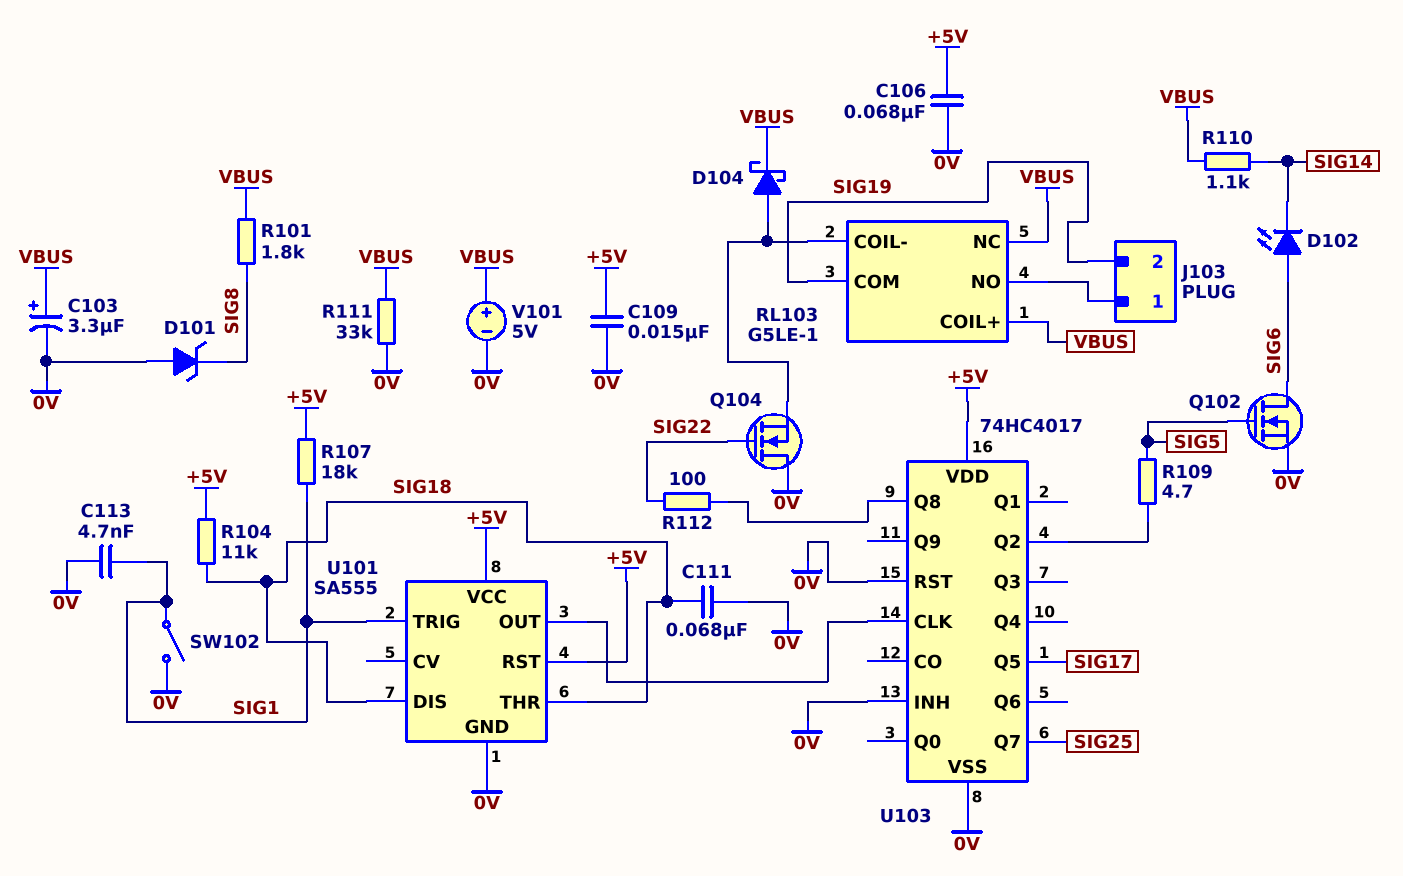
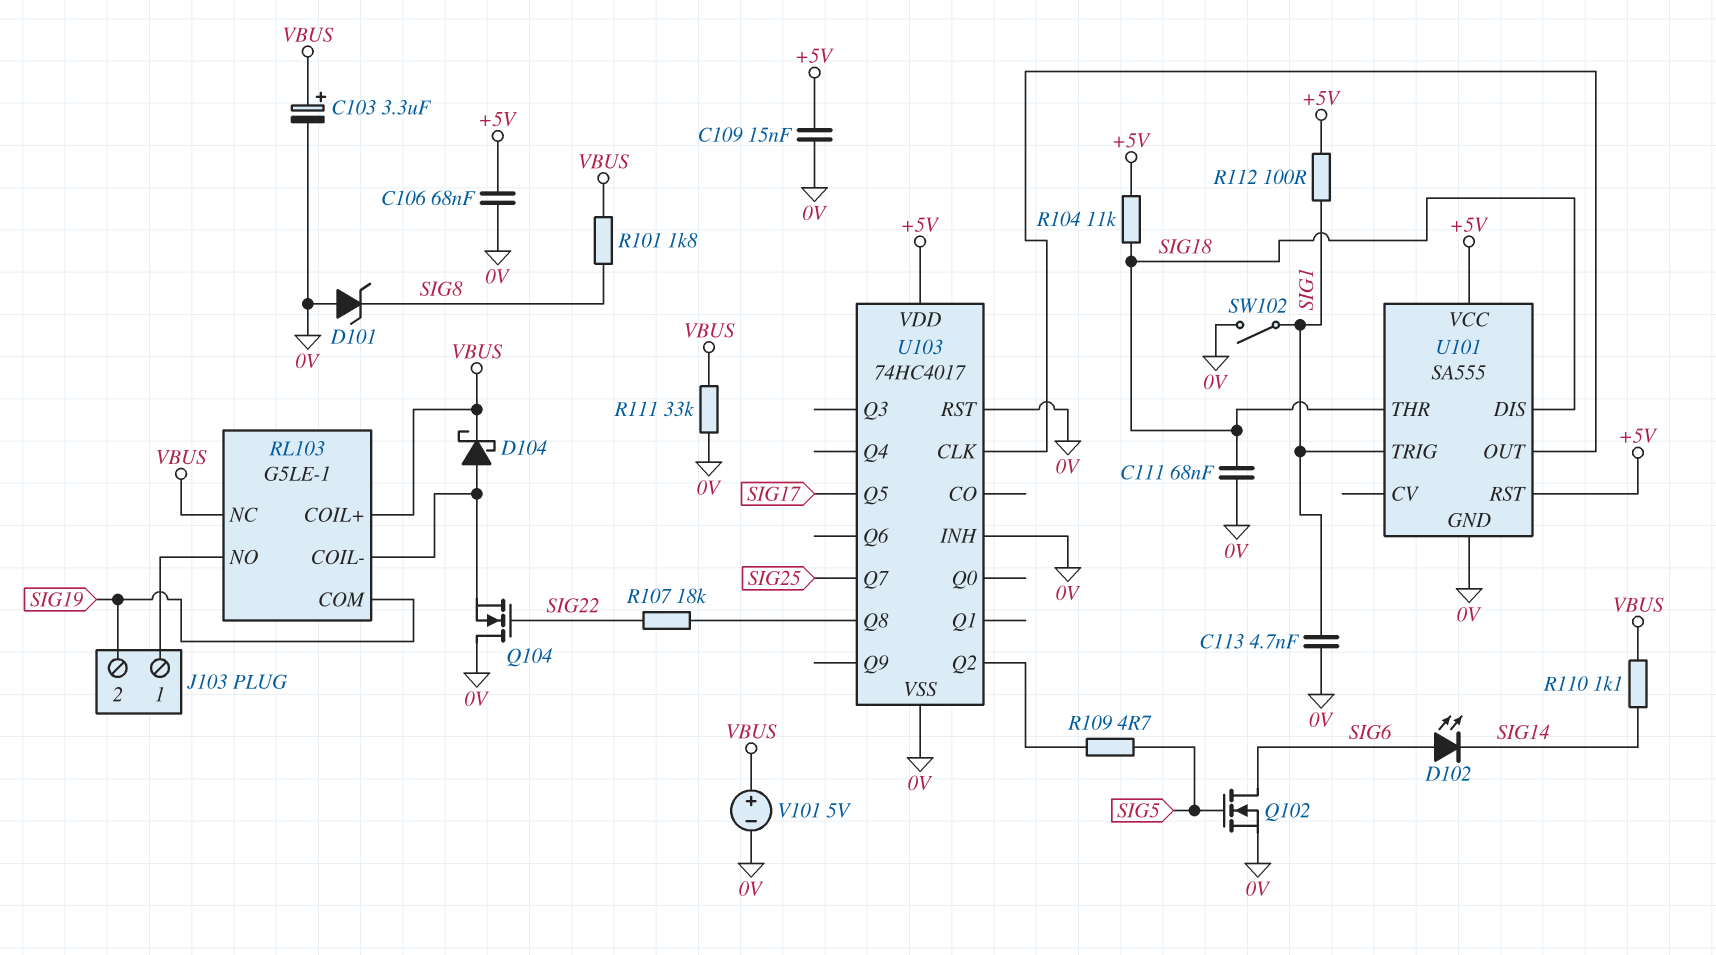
R107: 18k (+5V, SIG1) -> 18k (SIG22, U103/Q8)
R112: 100 (SIG22, U103/Q8) -> 100 (+5V, SIG1)

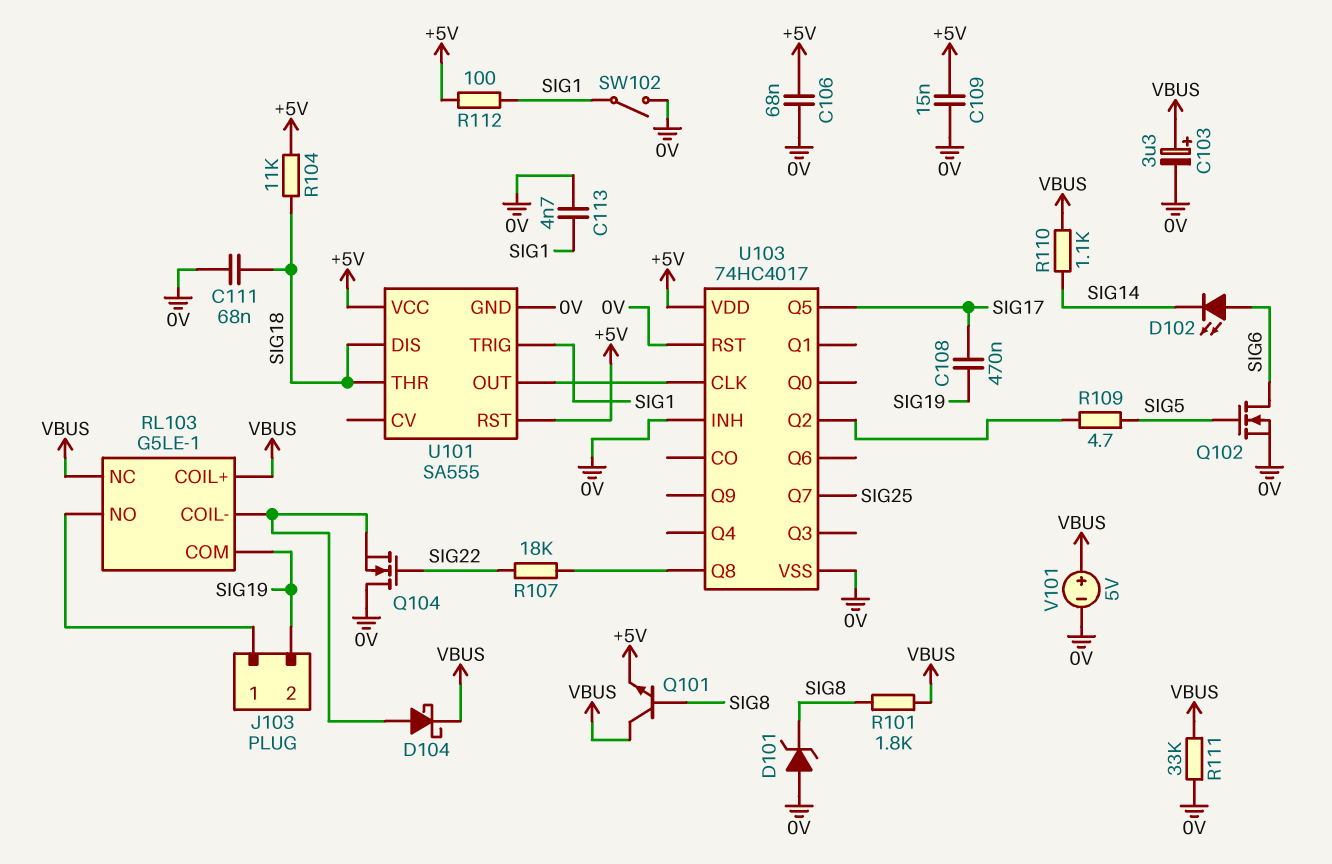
C108: none -> 470nF (SIG17, SIG19)
Q101: none -> NPN (B SIG8, C VBUS, E +5V)

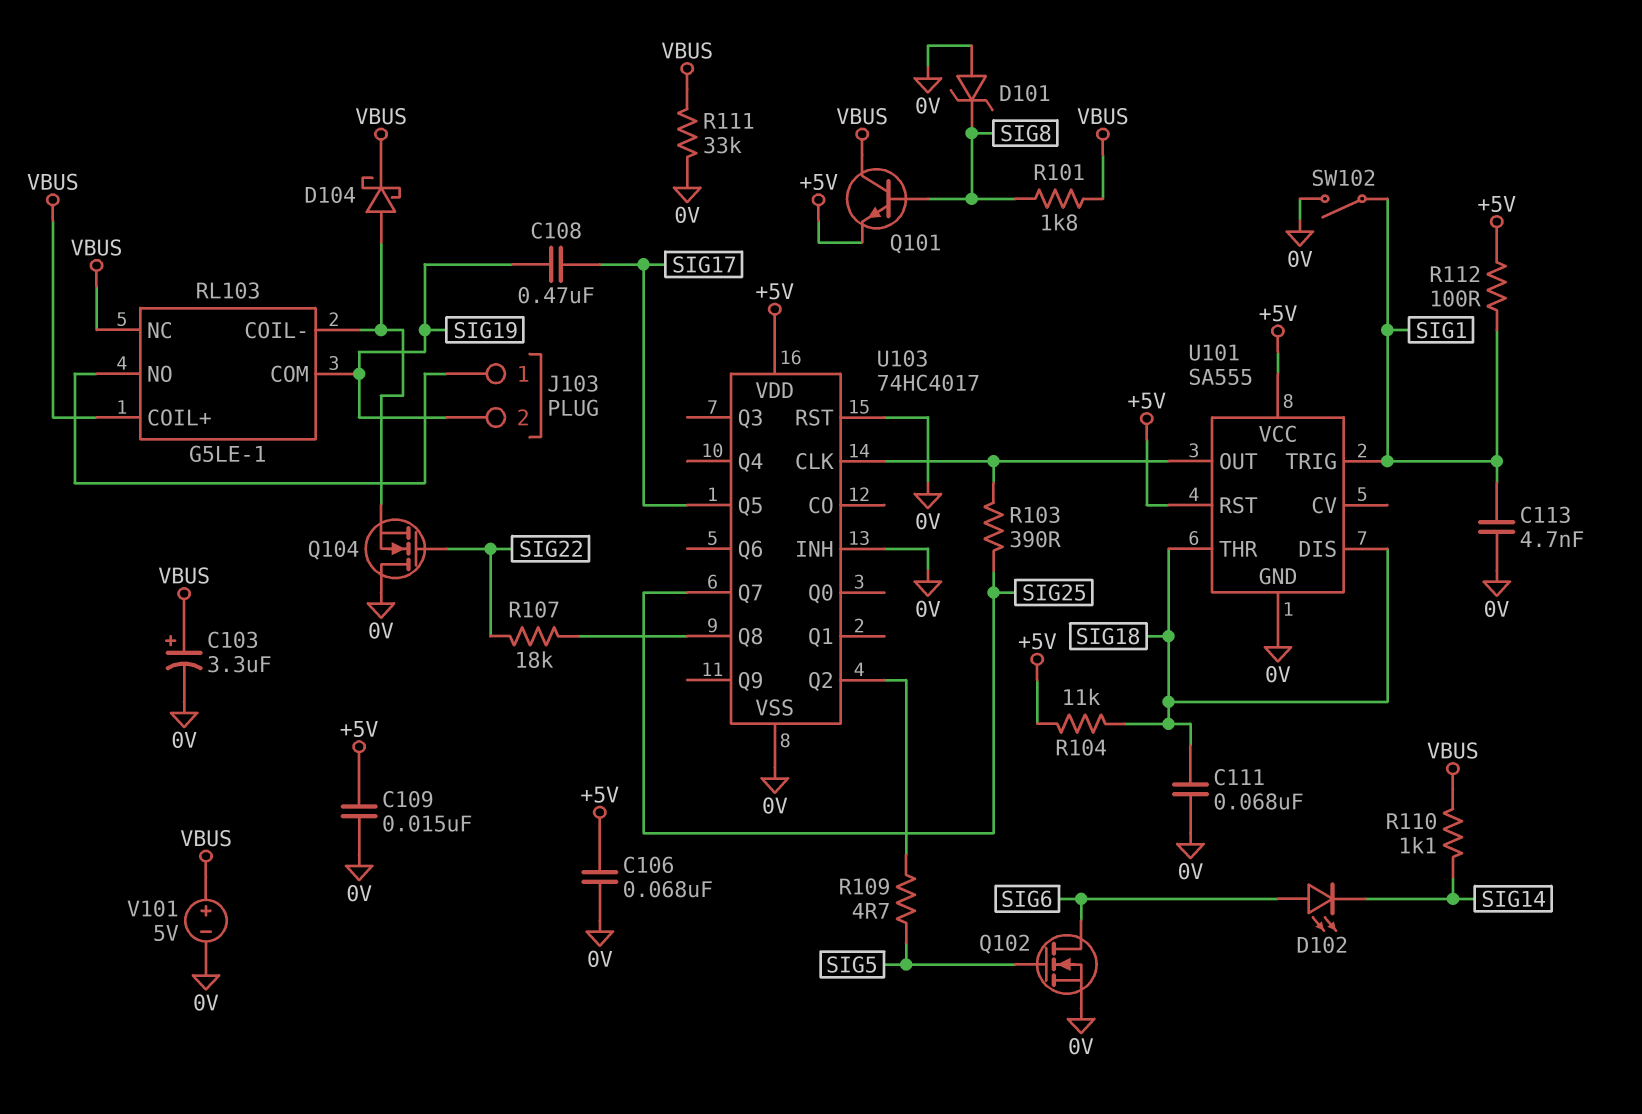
R103: none -> 390 (SIG25, U101/OUT)

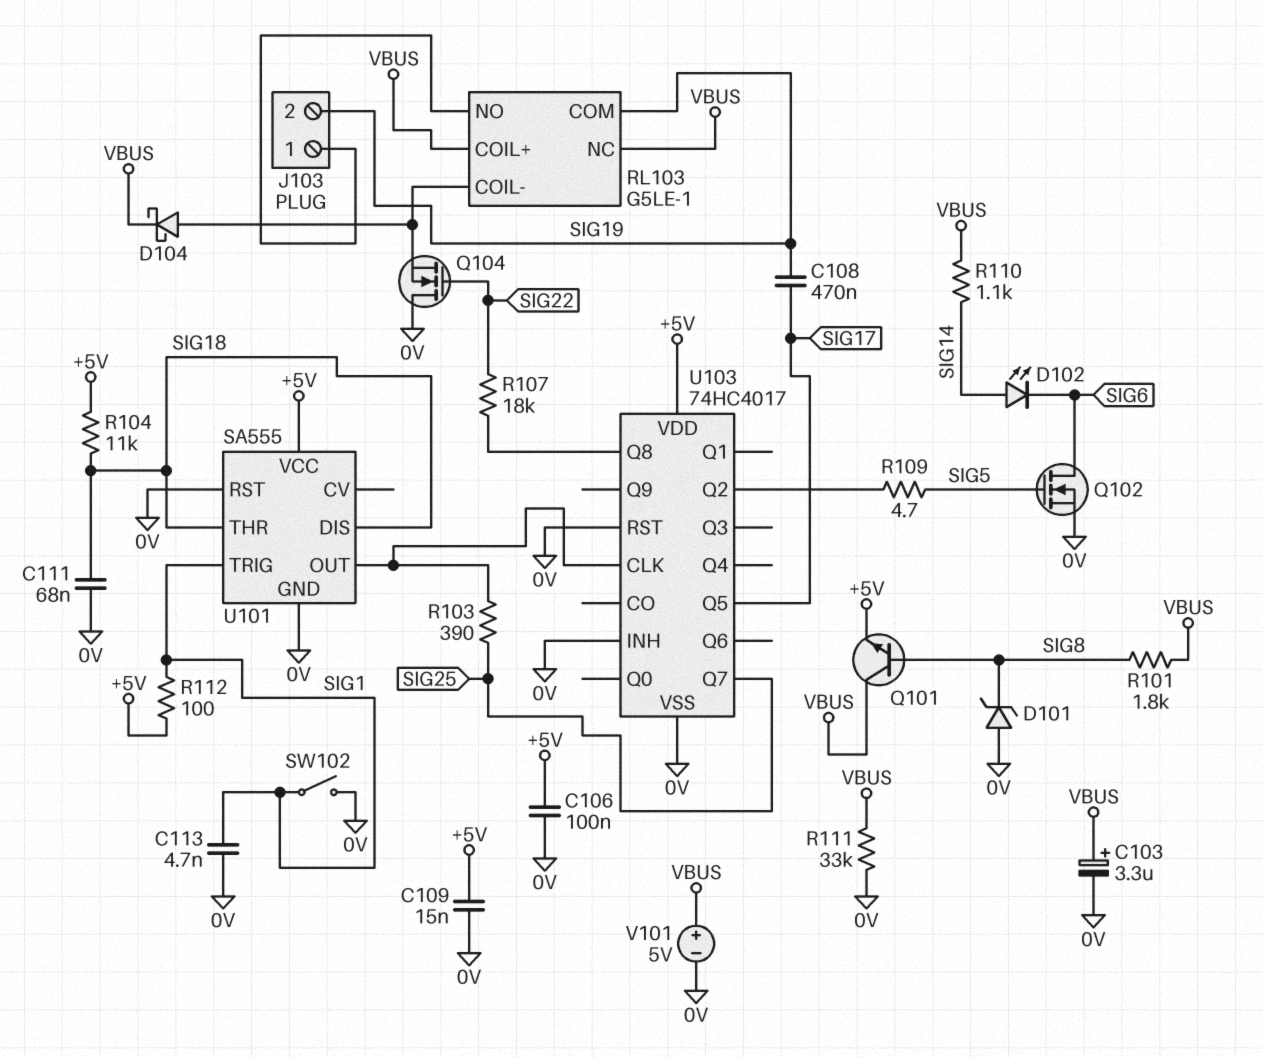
C106: 68nF (+5V, 0V) -> 100nF (+5V, 0V)
D102: LED (A SIG6, K SIG14) -> LED (A SIG14, K SIG6)
U101 pin RST: +5V -> 0V

